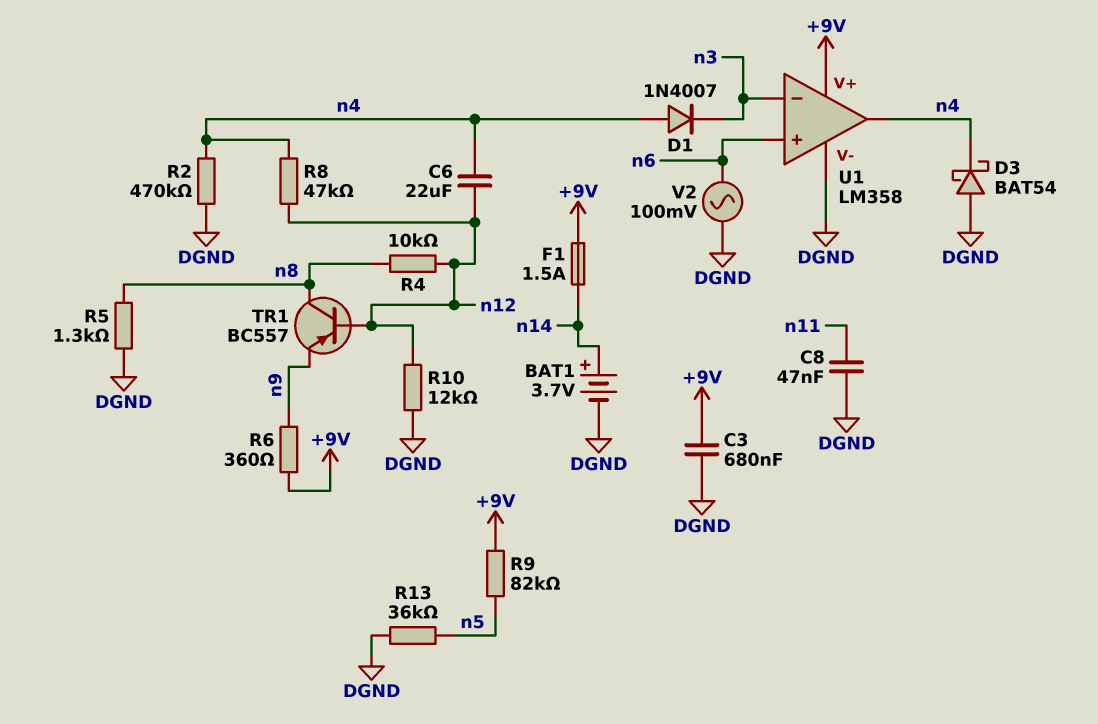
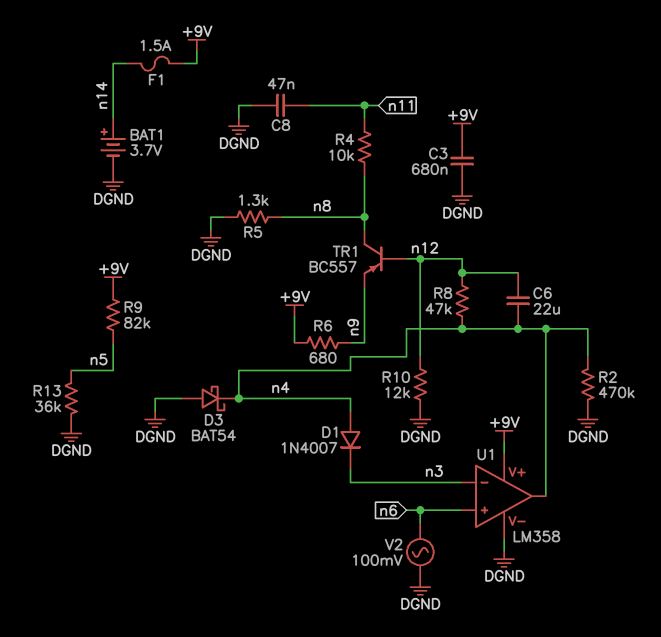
R4: 10k (n8, n12) -> 10k (n8, n11)
R6: 360 (+9V, n9) -> 680 (+9V, n9)

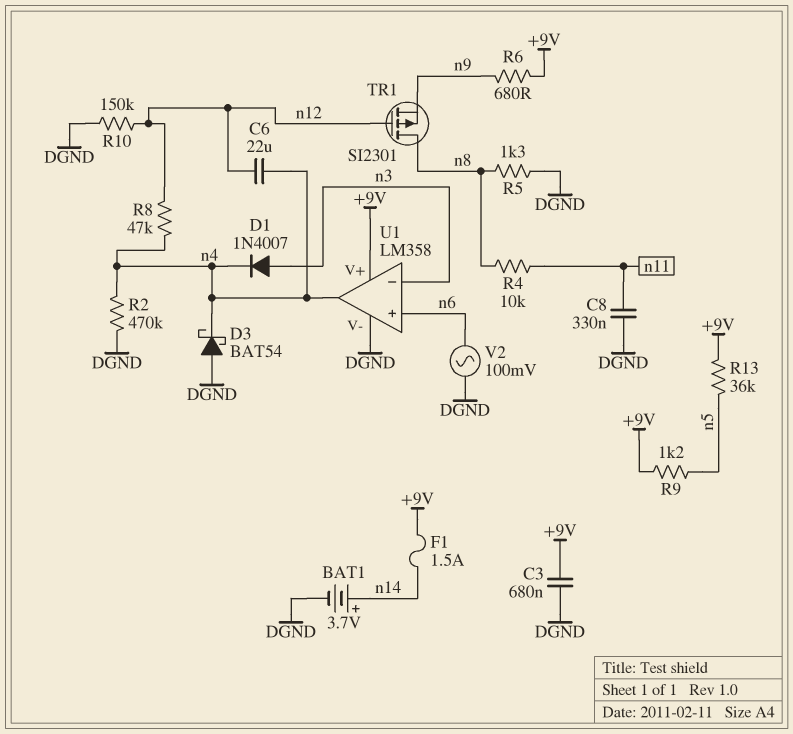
C8: 47nF (DGND, n11) -> 330nF (DGND, n11)
D1: diode 1N4007 (A n4, K n3) -> diode 1N4007 (A n3, K n4)
R9: 82k (+9V, n5) -> 1.2k (+9V, n5)
R10: 12k (DGND, n12) -> 150k (DGND, n12)
R13: 36k (DGND, n5) -> 36k (+9V, n5)
TR1: PNP BC557 (B n12, C n8, E n9) -> PMOS SI2301 (G n12, D n8, S n9)

